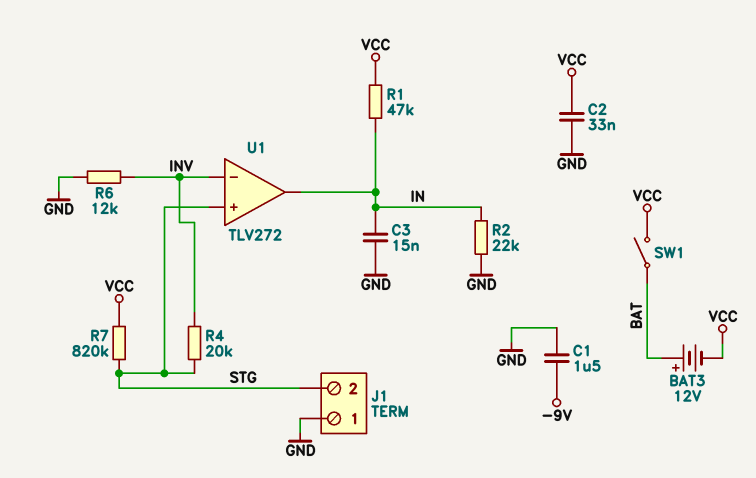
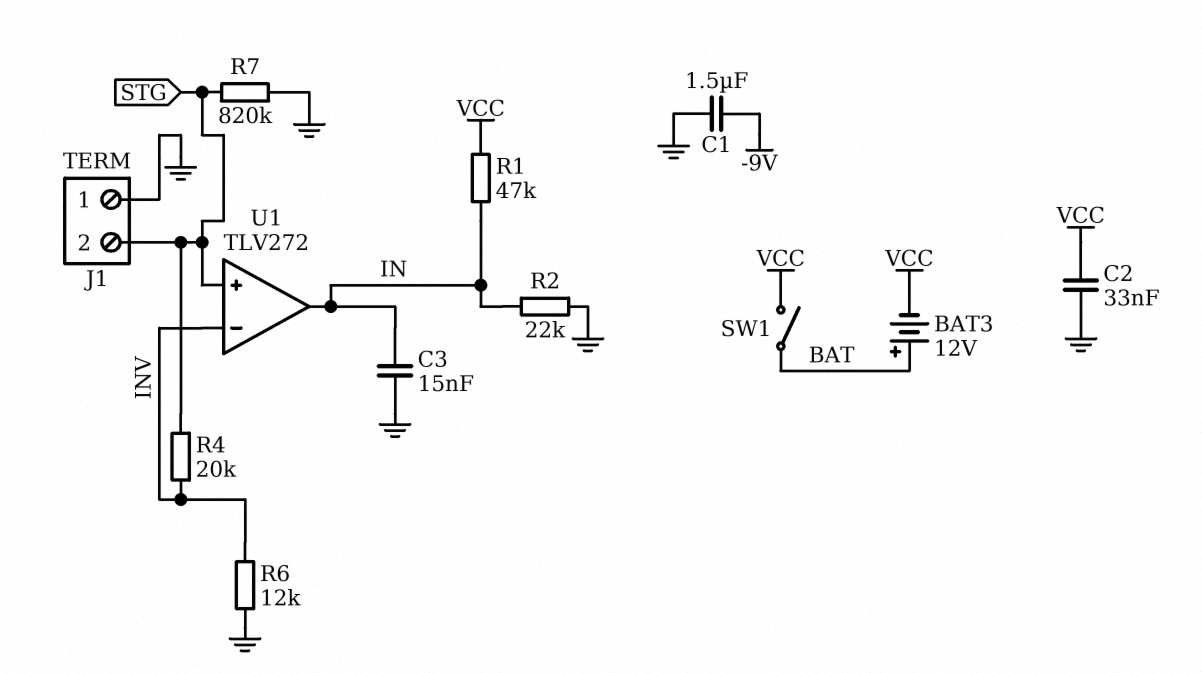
R7: 820k (STG, VCC) -> 820k (GND, STG)

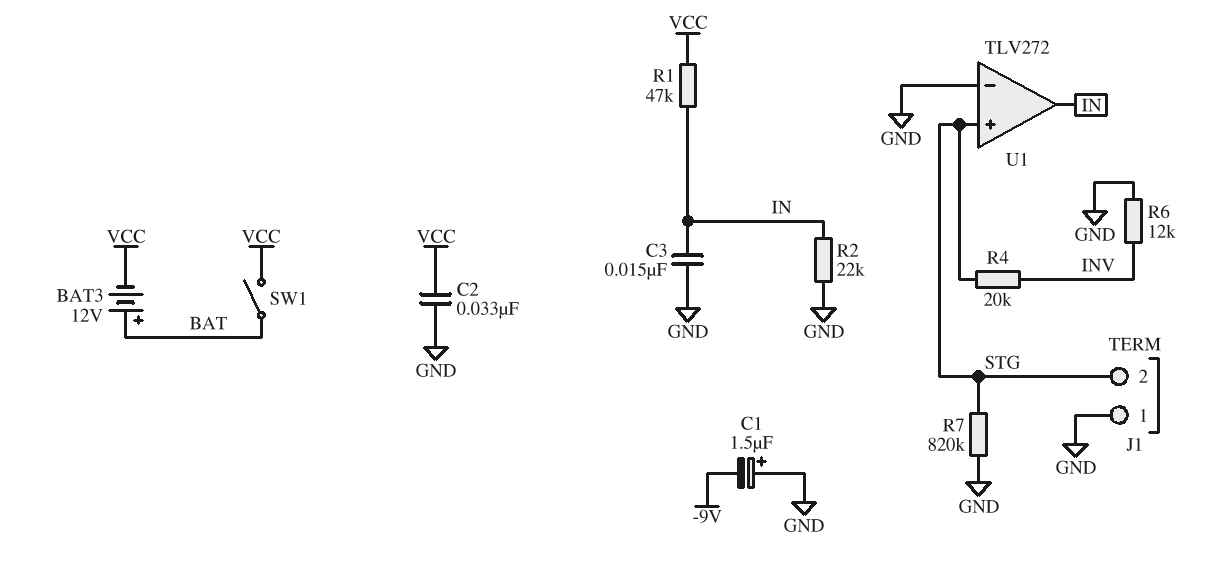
C1: 1.5uF (-9V, GND) -> 1.5uF (plus GND, minus -9V)
U1 pin in-: INV -> GND

